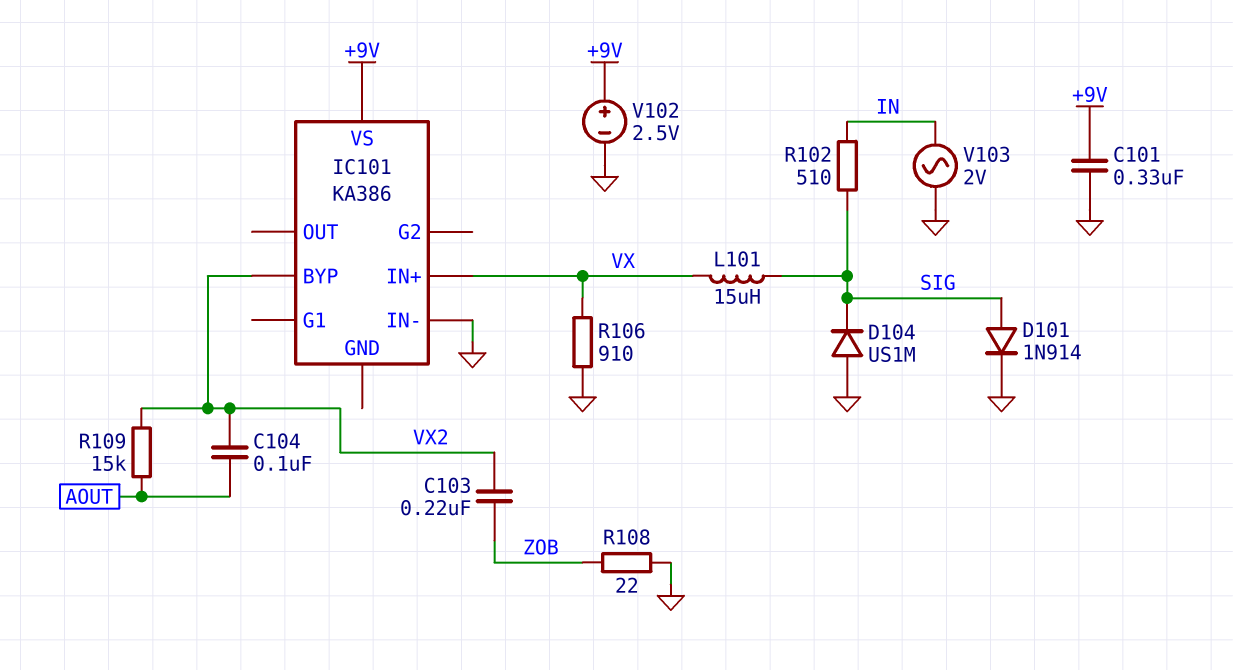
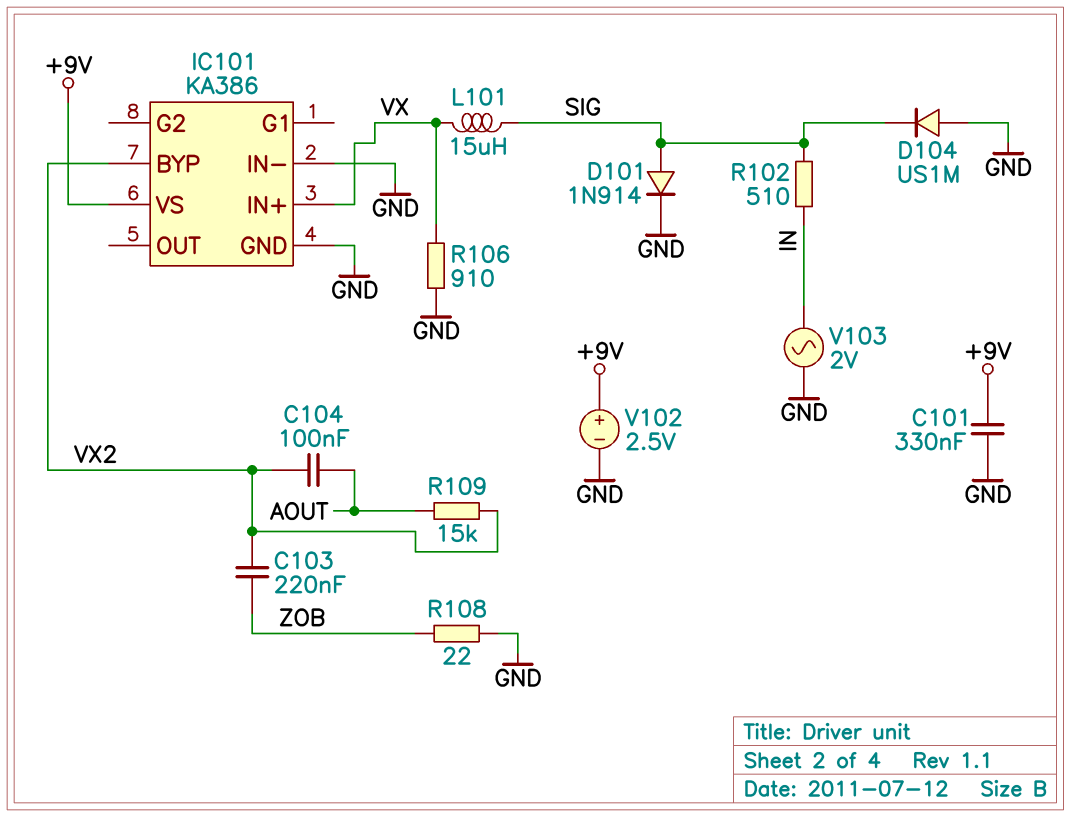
IC101 pin GND: none -> GND

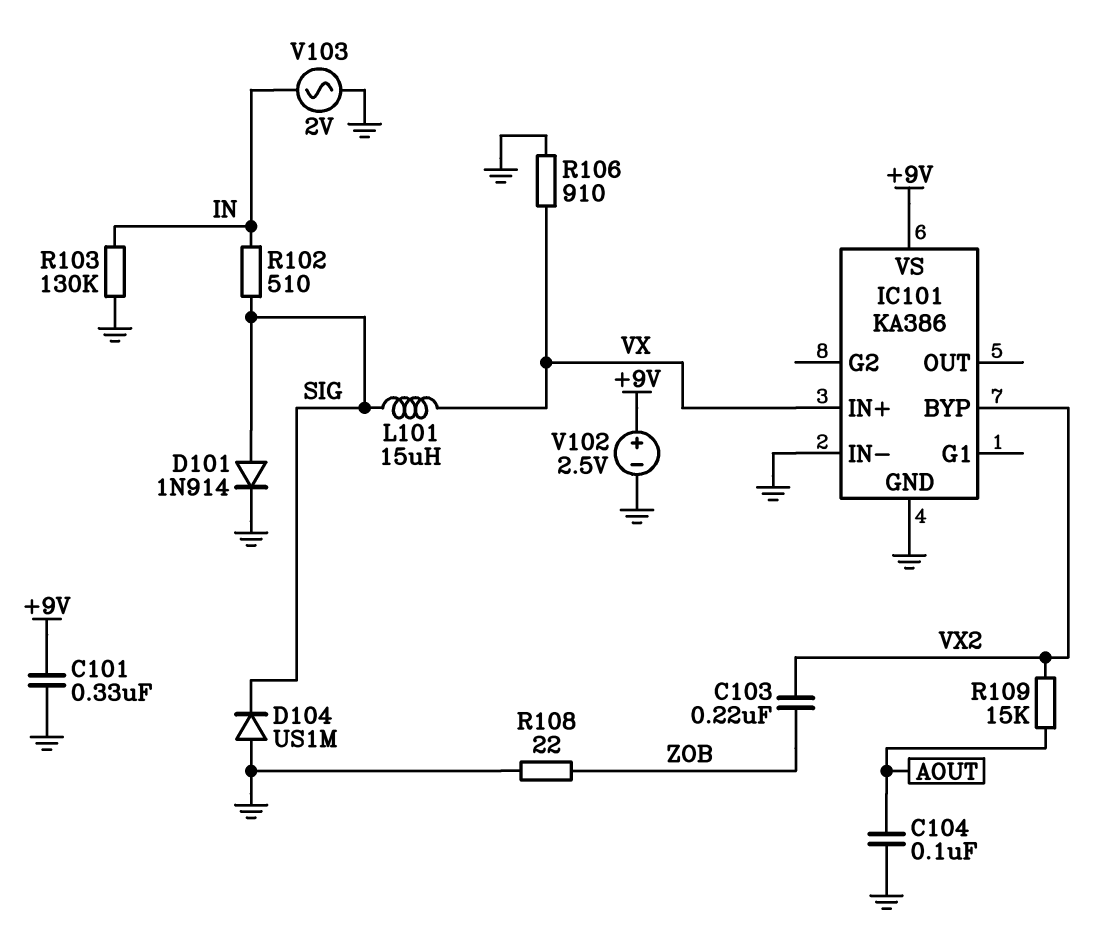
C104: 100nF (AOUT, VX2) -> 100nF (AOUT, GND)
R103: none -> 130k (GND, IN)

